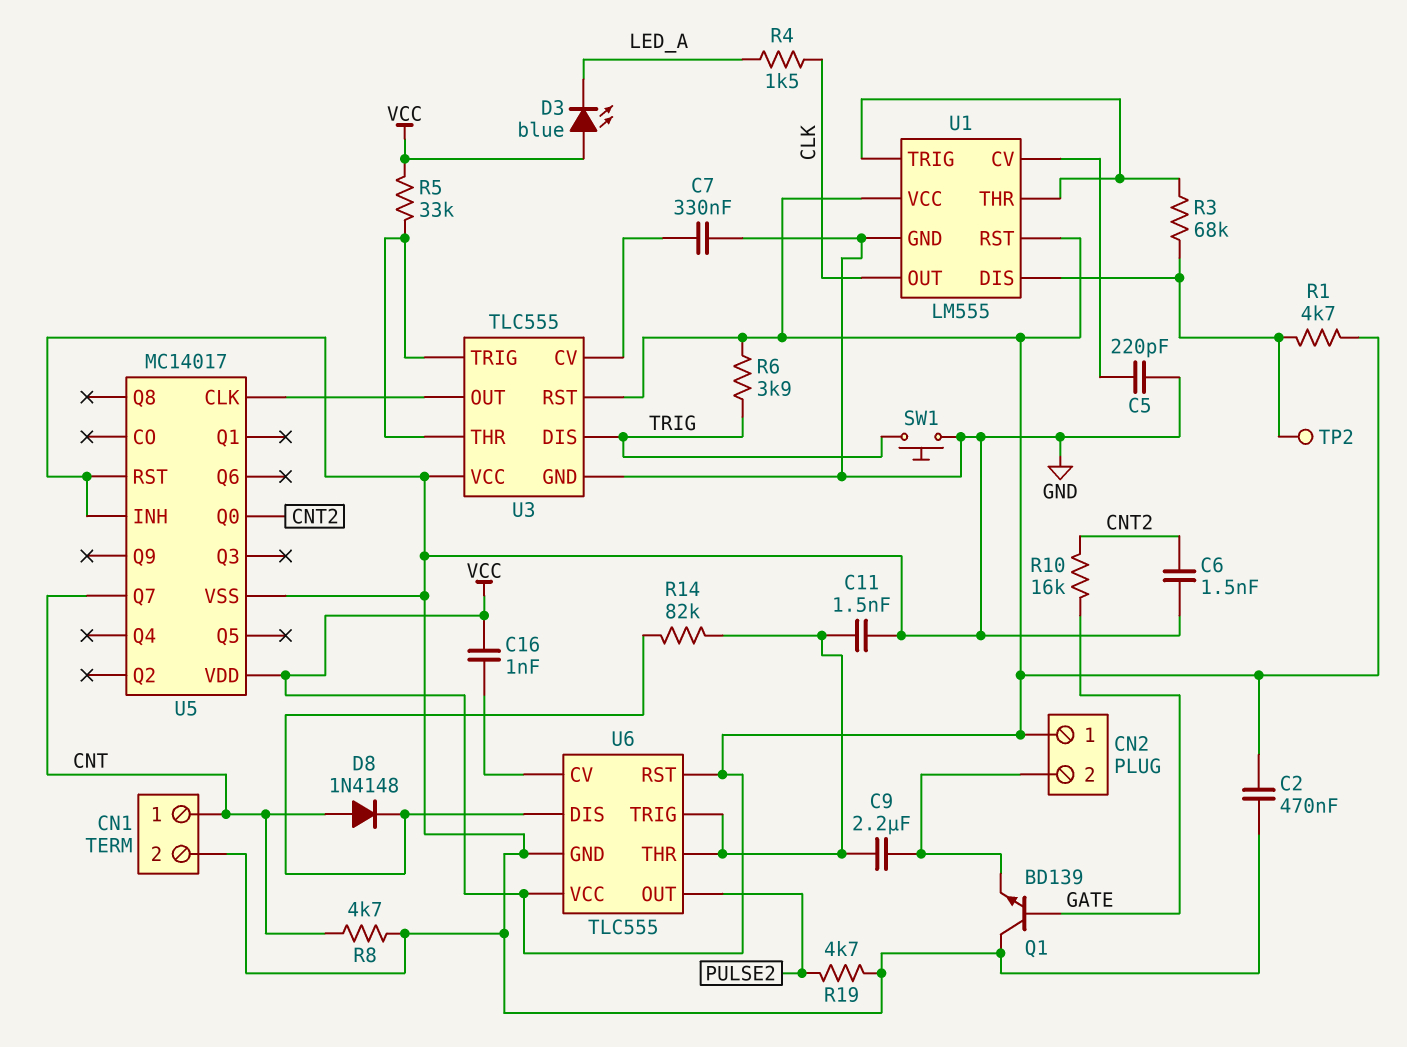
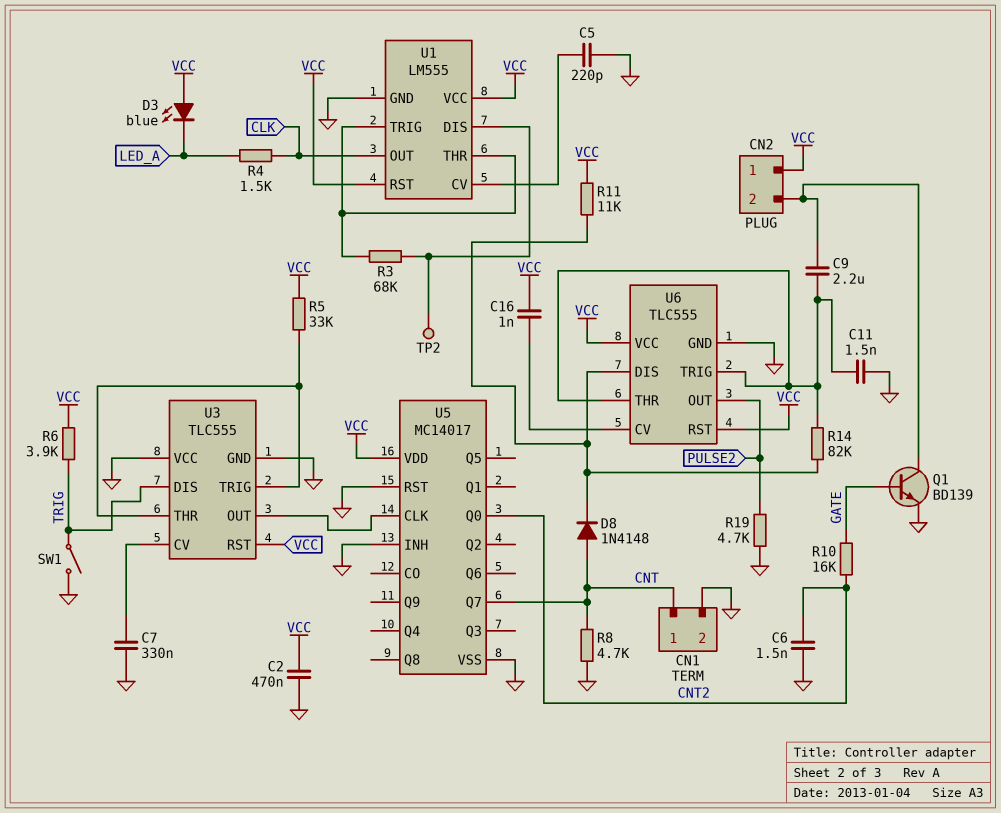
Q1: NPN BD139 (B GATE, C GND, E CN2/2) -> NPN BD139 (B GATE, C CN2/2, E GND)
R1: 4.7k (U1/DIS, VCC) -> none
R11: none -> 11k (U6/DIS, VCC)
SW1: button (GND, TRIG) -> switch (GND, TRIG)

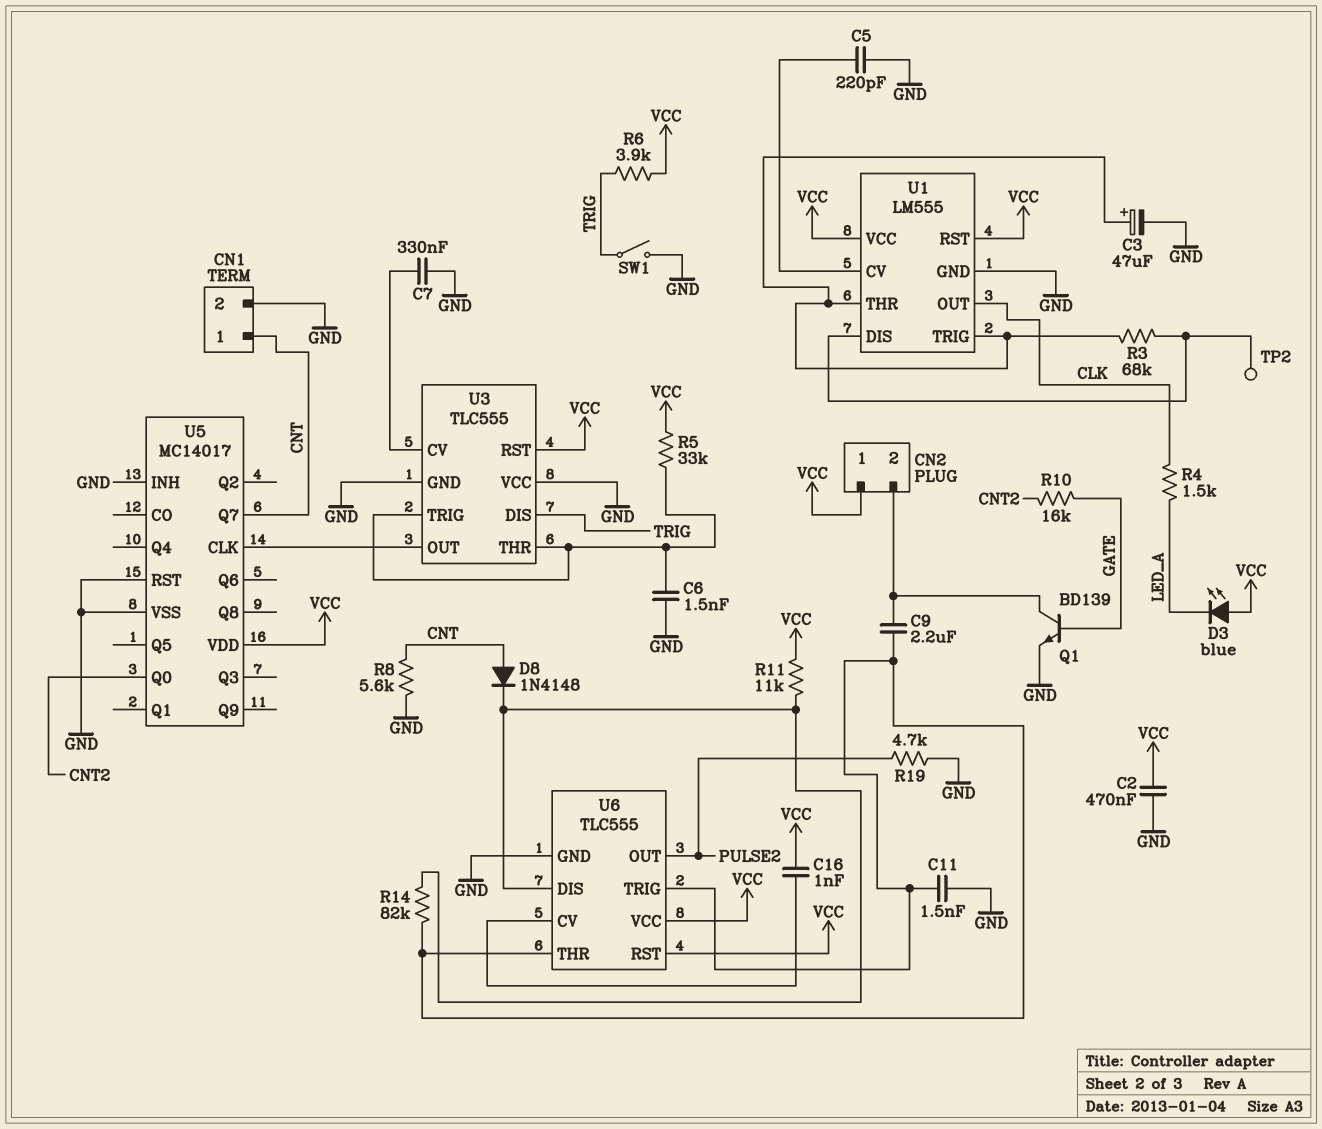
C3: none -> 47uF (plus U1/THR, minus GND)
C6: 1.5nF (CNT2, GND) -> 1.5nF (GND, U3/THR)
R8: 4.7k (CNT, GND) -> 5.6k (CNT, GND)

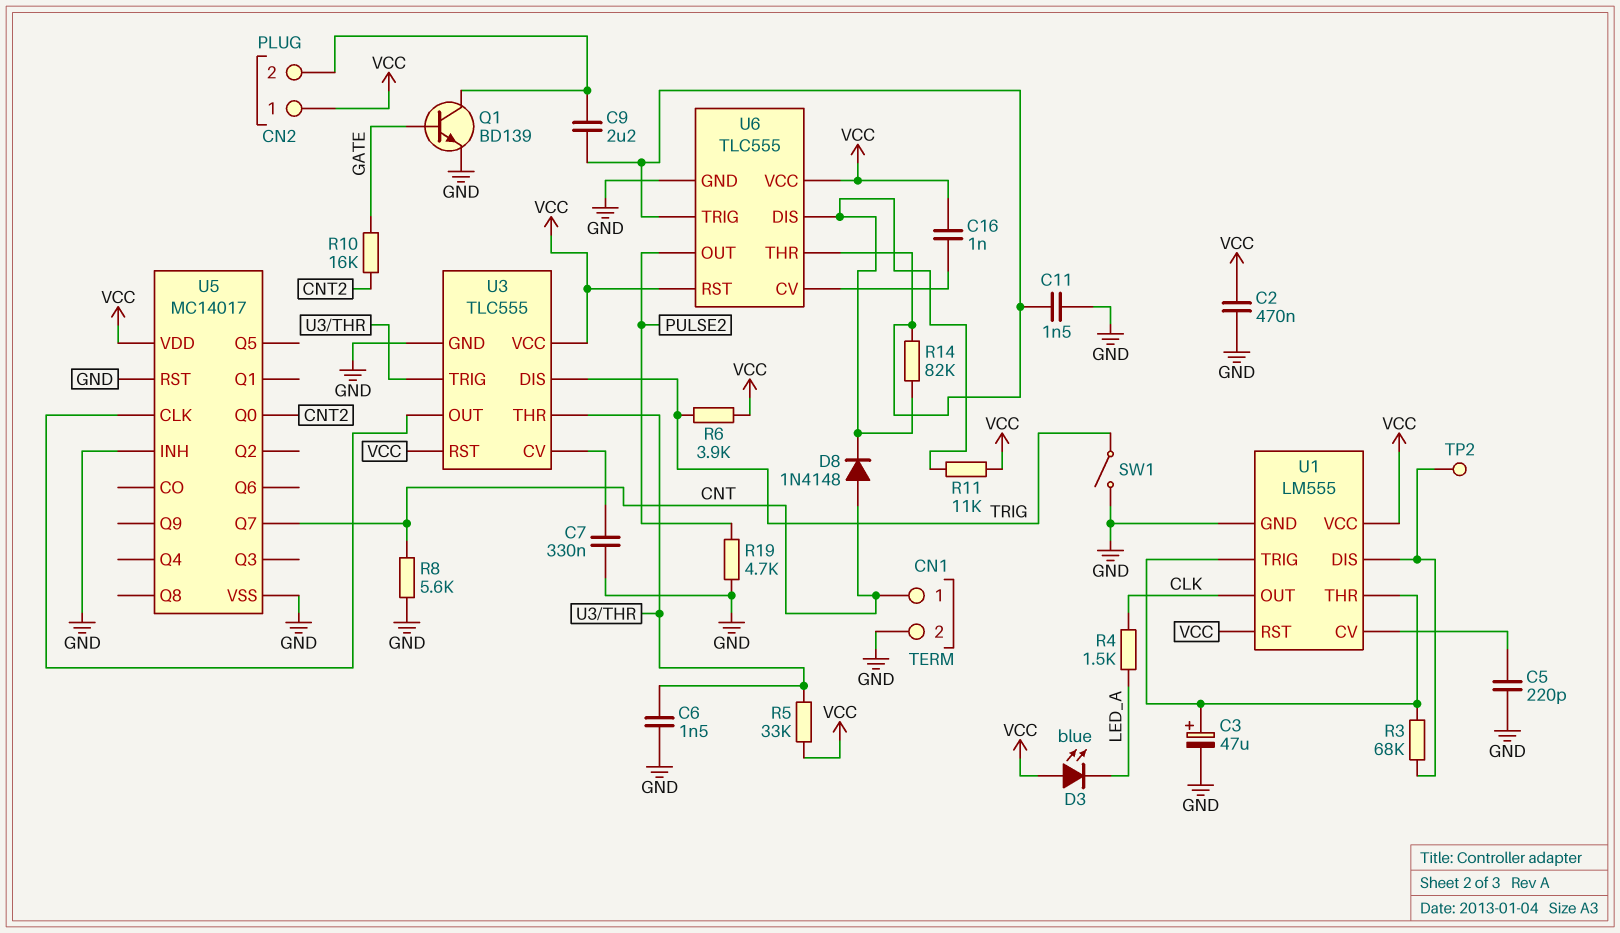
U3 pin VCC: GND -> VCC

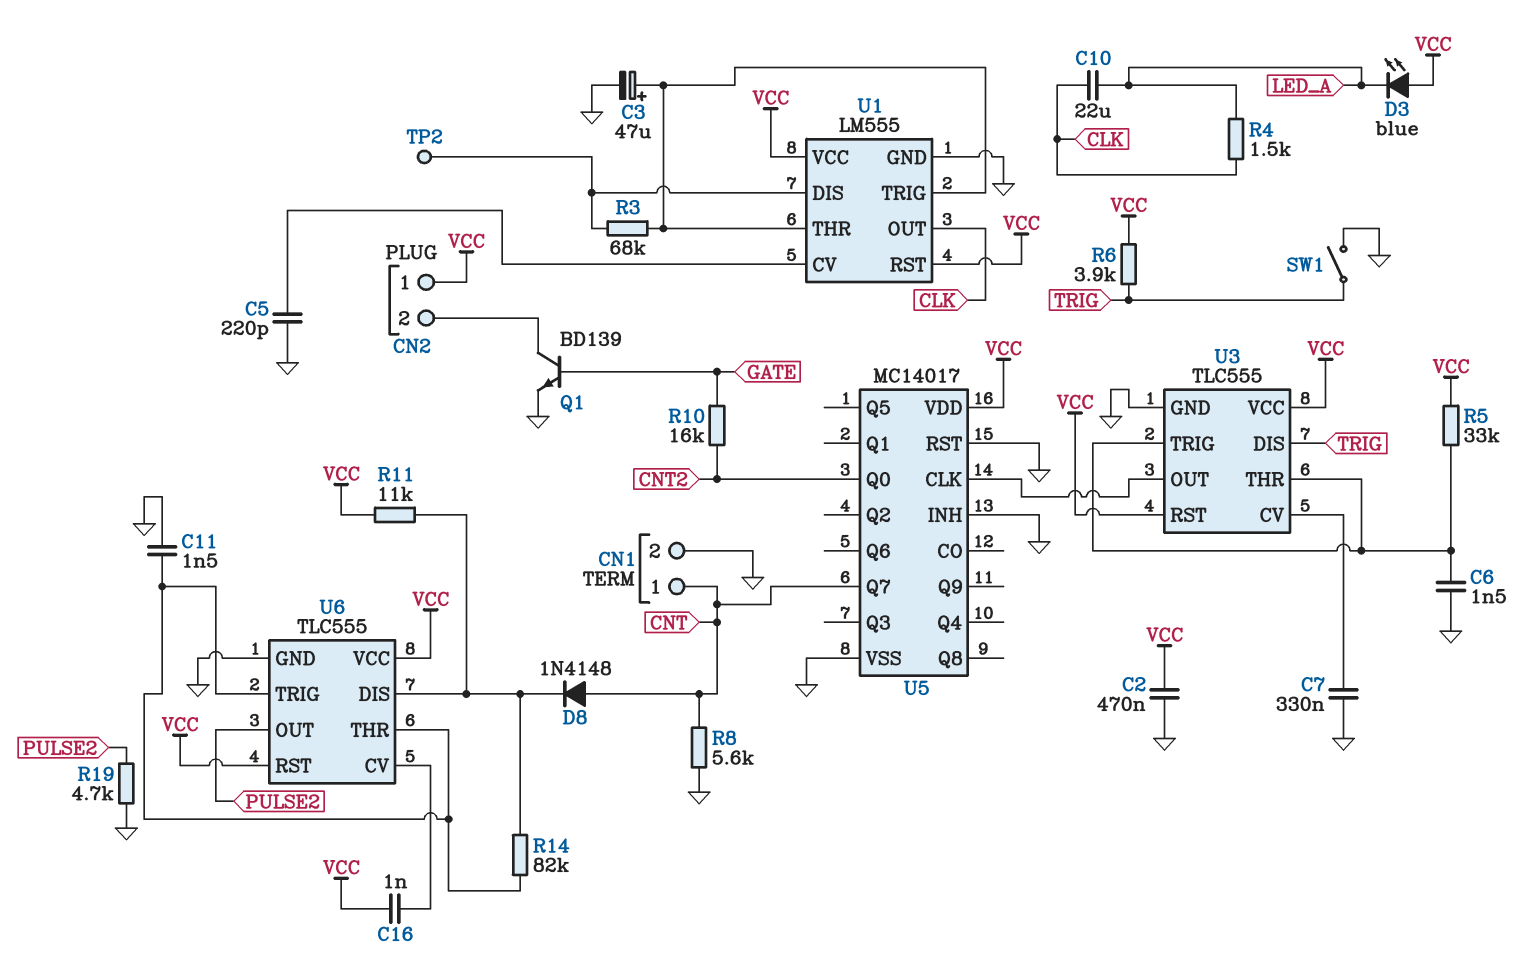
C9: 2.2uF (CN2/2, U6/THR) -> none
C10: none -> 22uF (CLK, LED_A)

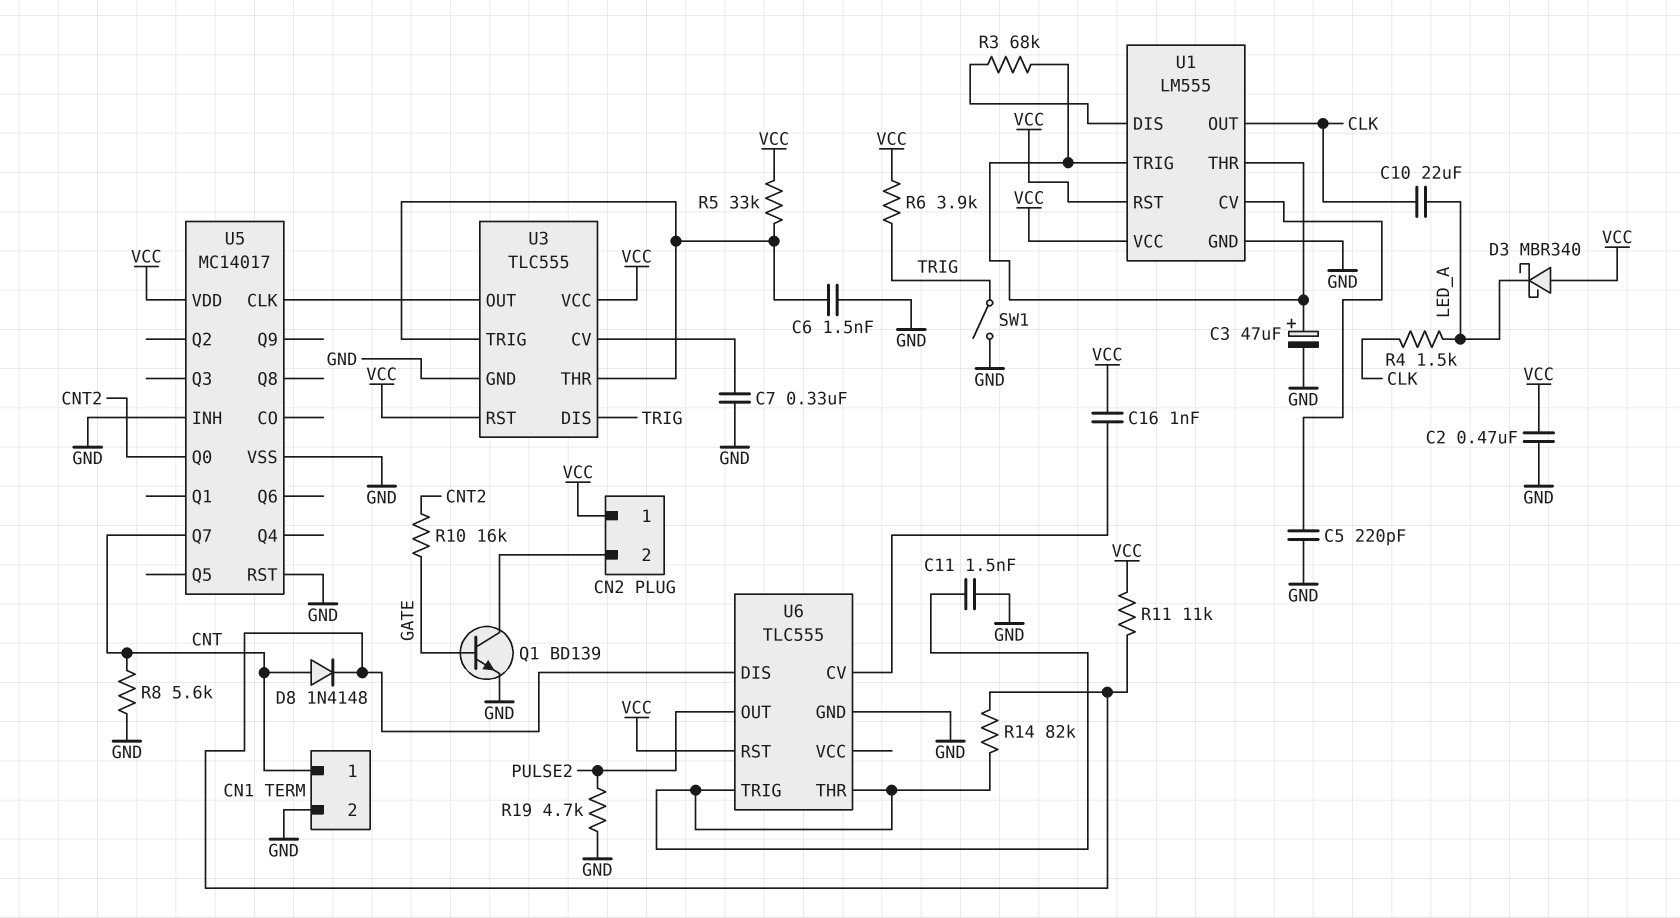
D3: LED blue (A VCC, K LED_A) -> schottky MBR340 (A VCC, K LED_A)
TP2: test point (U1/DIS) -> none
U6 pin VCC: VCC -> none

